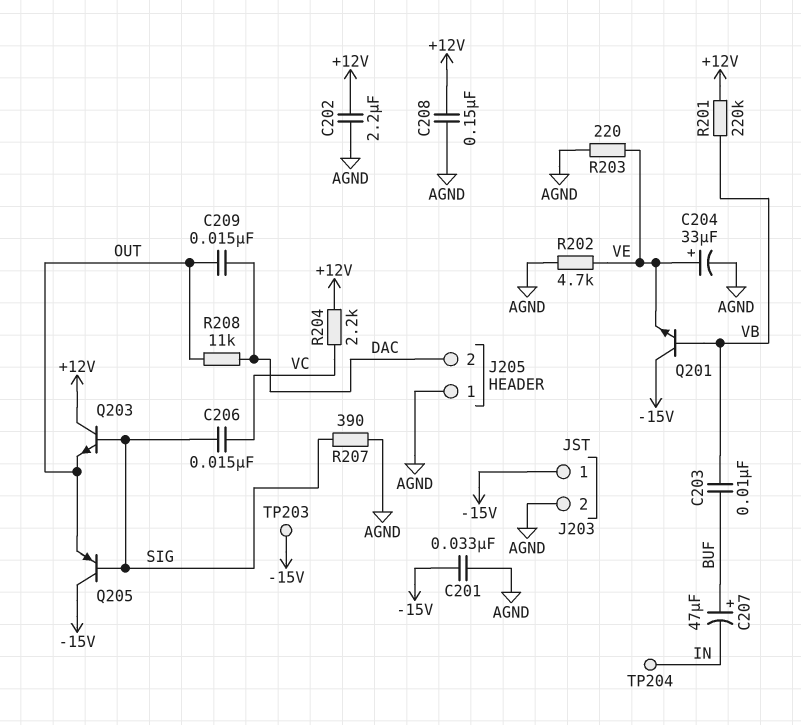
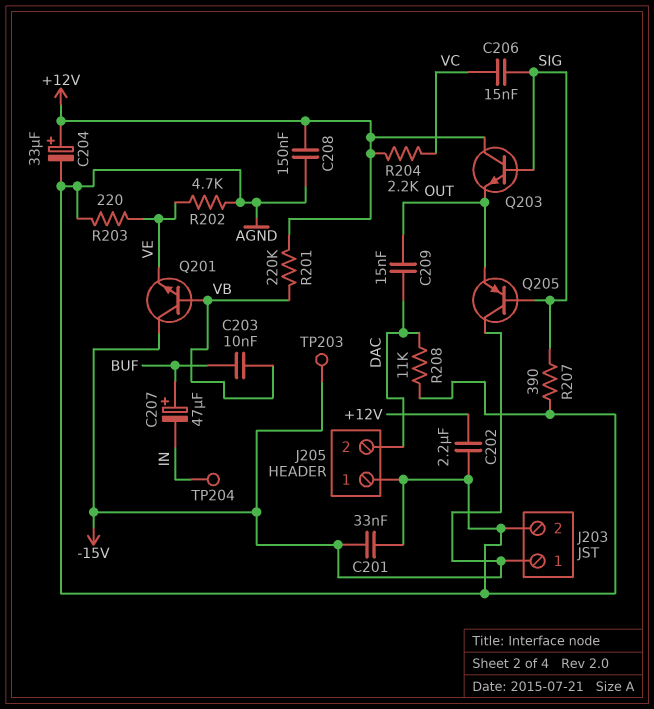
C204: 33uF (plus VE, minus AGND) -> 33uF (plus +12V, minus AGND)
R208: 11k (DAC, OUT) -> 11k (AGND, DAC)

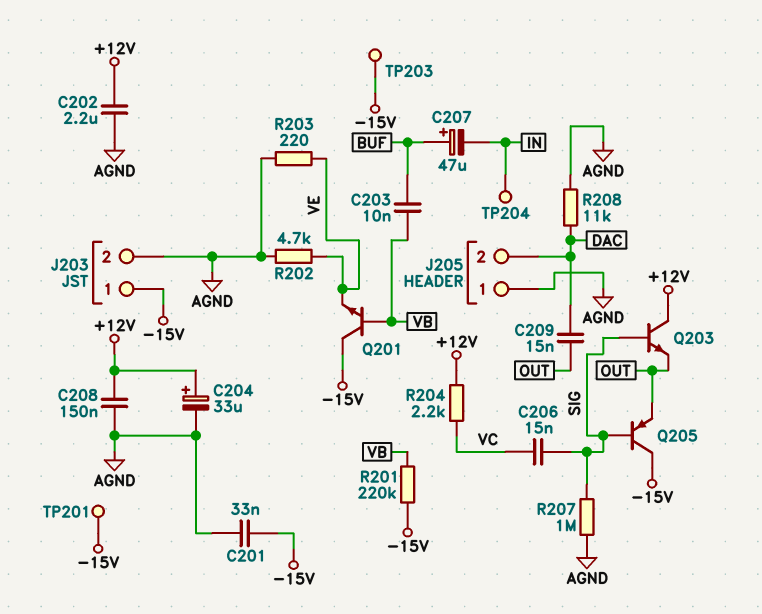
R201: 220k (+12V, VB) -> 220k (-15V, VB)
R207: 390 (AGND, SIG) -> 1M (AGND, SIG)
TP201: none -> test point (-15V)

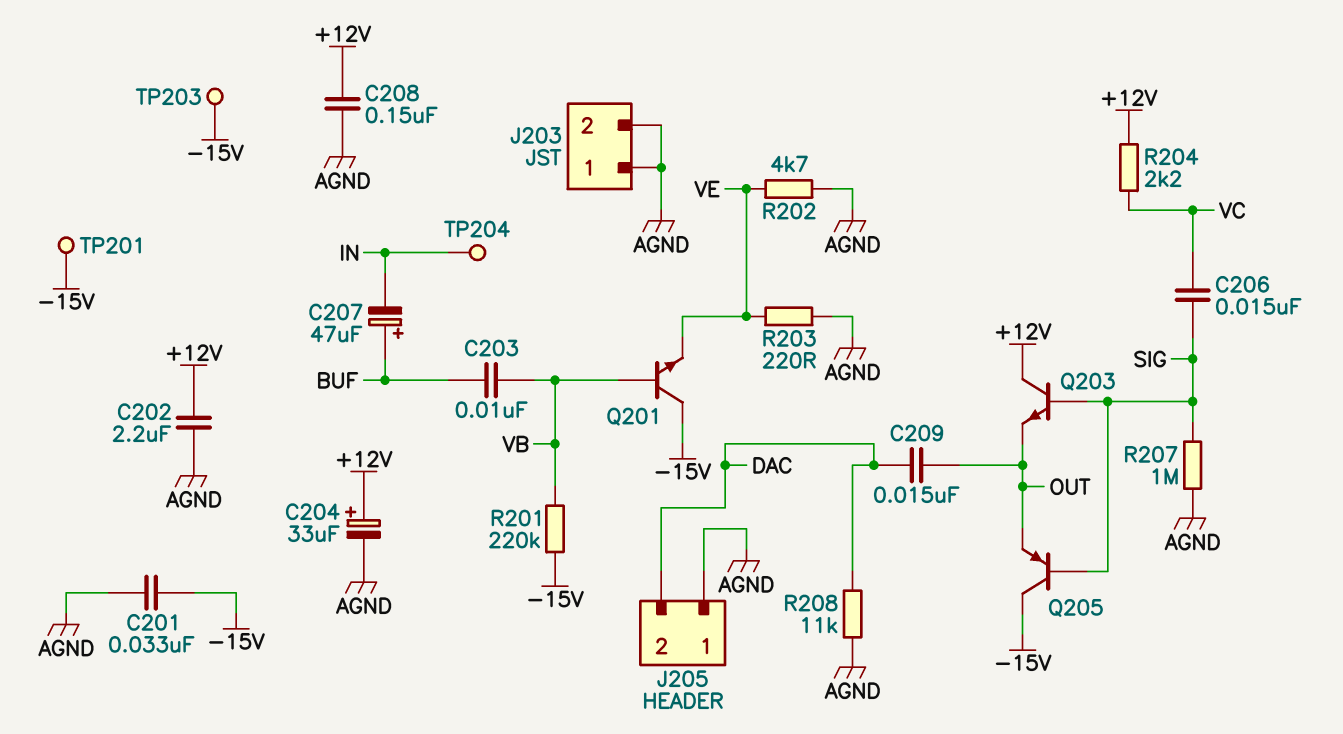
J203 pin 1: -15V -> AGND

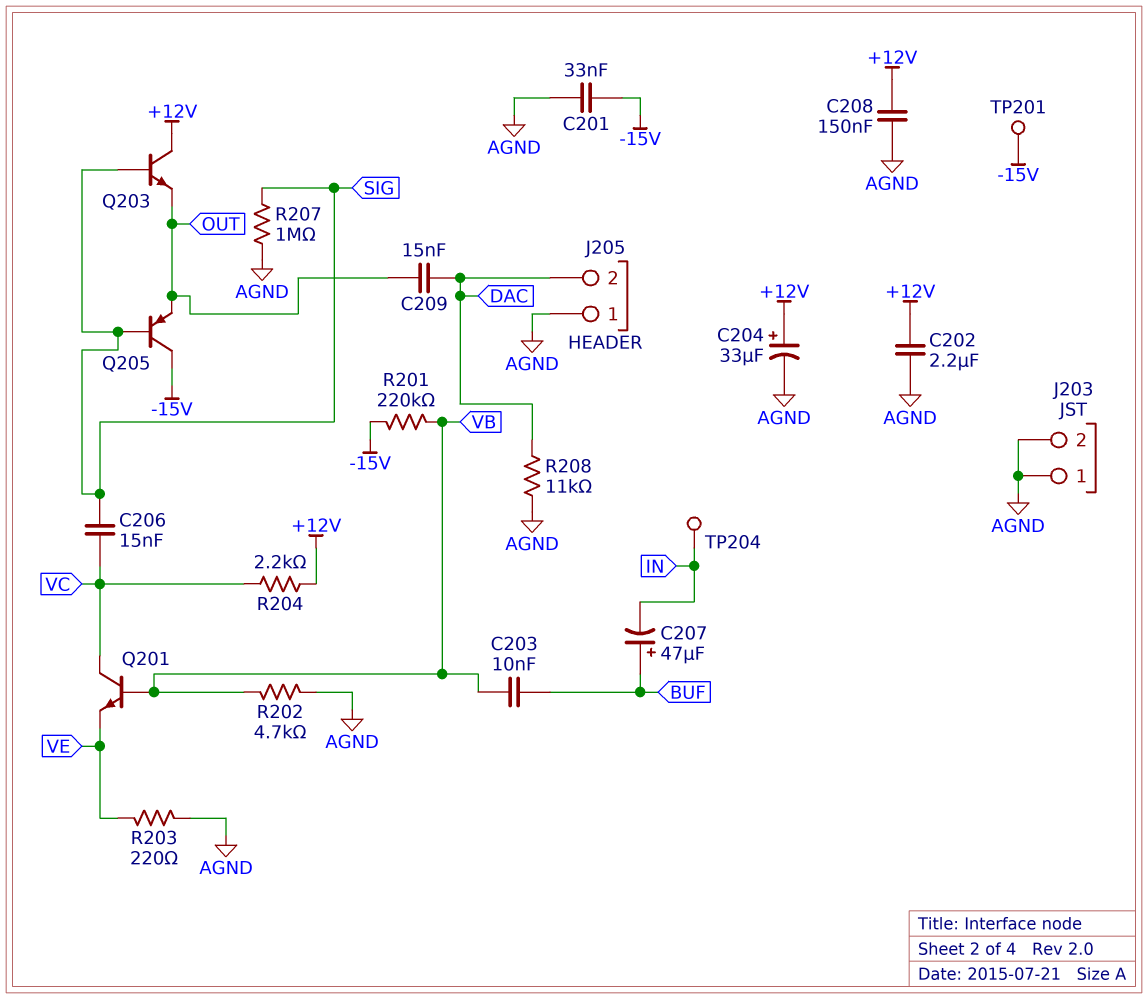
Q201: NPN (B VB, C -15V, E VE) -> NPN (B VB, C VC, E VE)
R202: 4.7k (AGND, VE) -> 4.7k (AGND, VB)
TP203: test point (-15V) -> none

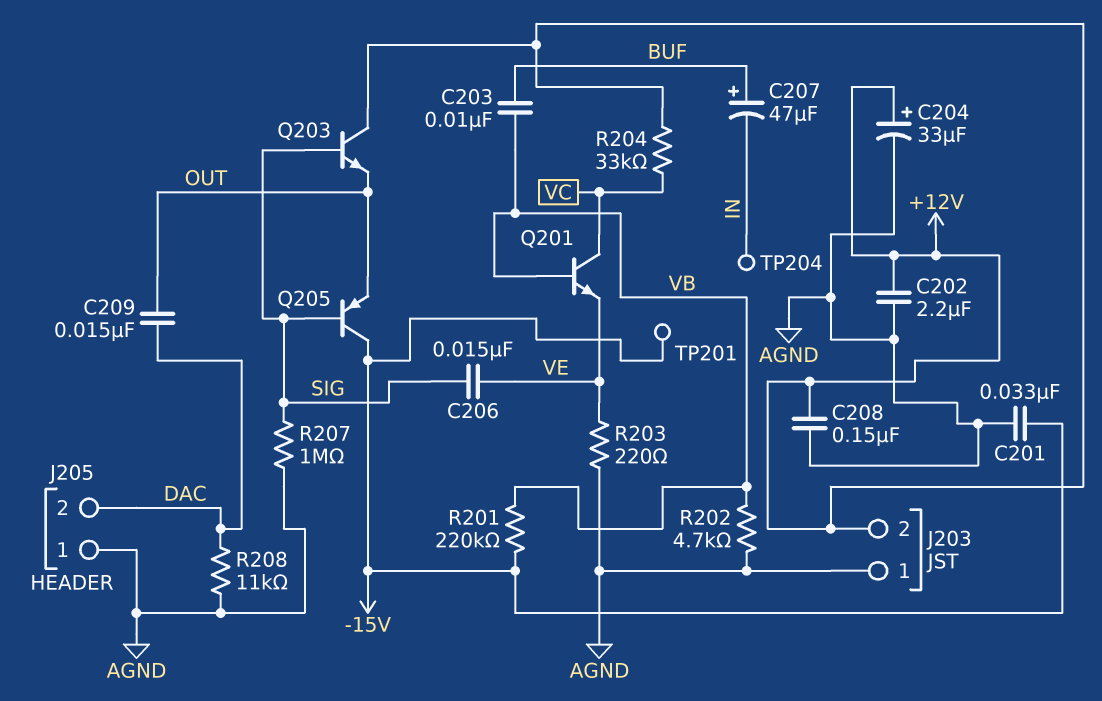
C206: 15nF (SIG, VC) -> 15nF (SIG, VE)
J203 pin 2: AGND -> +12V
R204: 2.2k (+12V, VC) -> 33k (+12V, VC)

